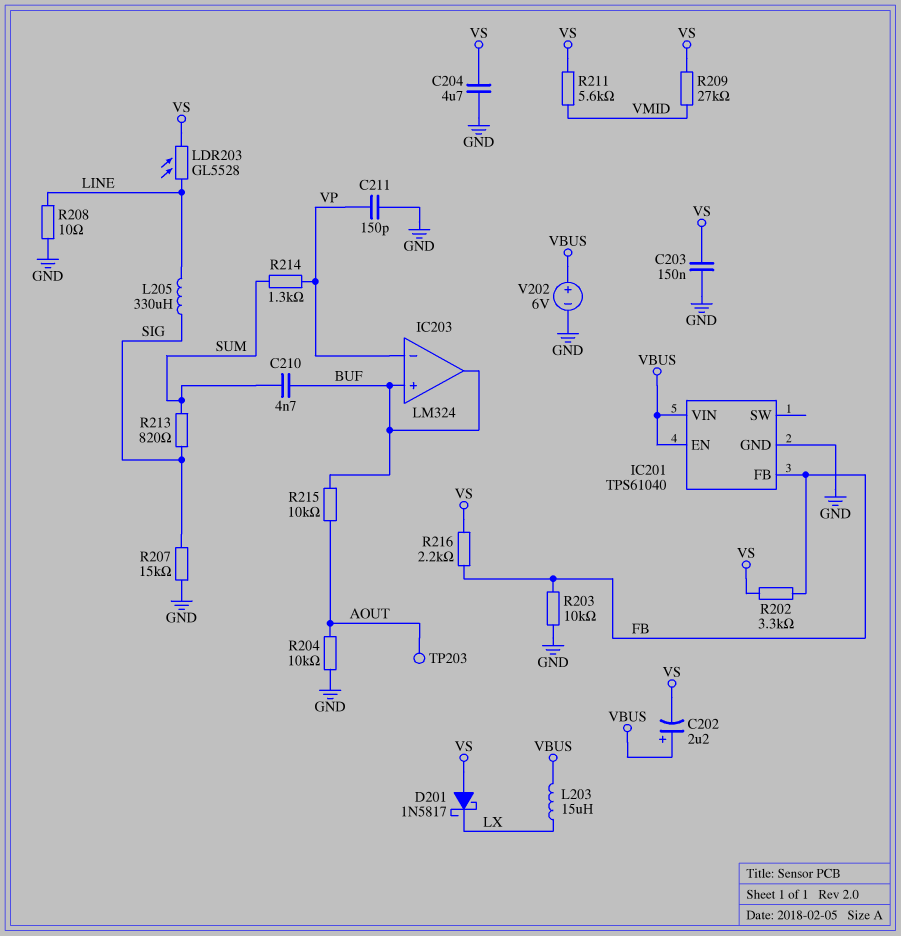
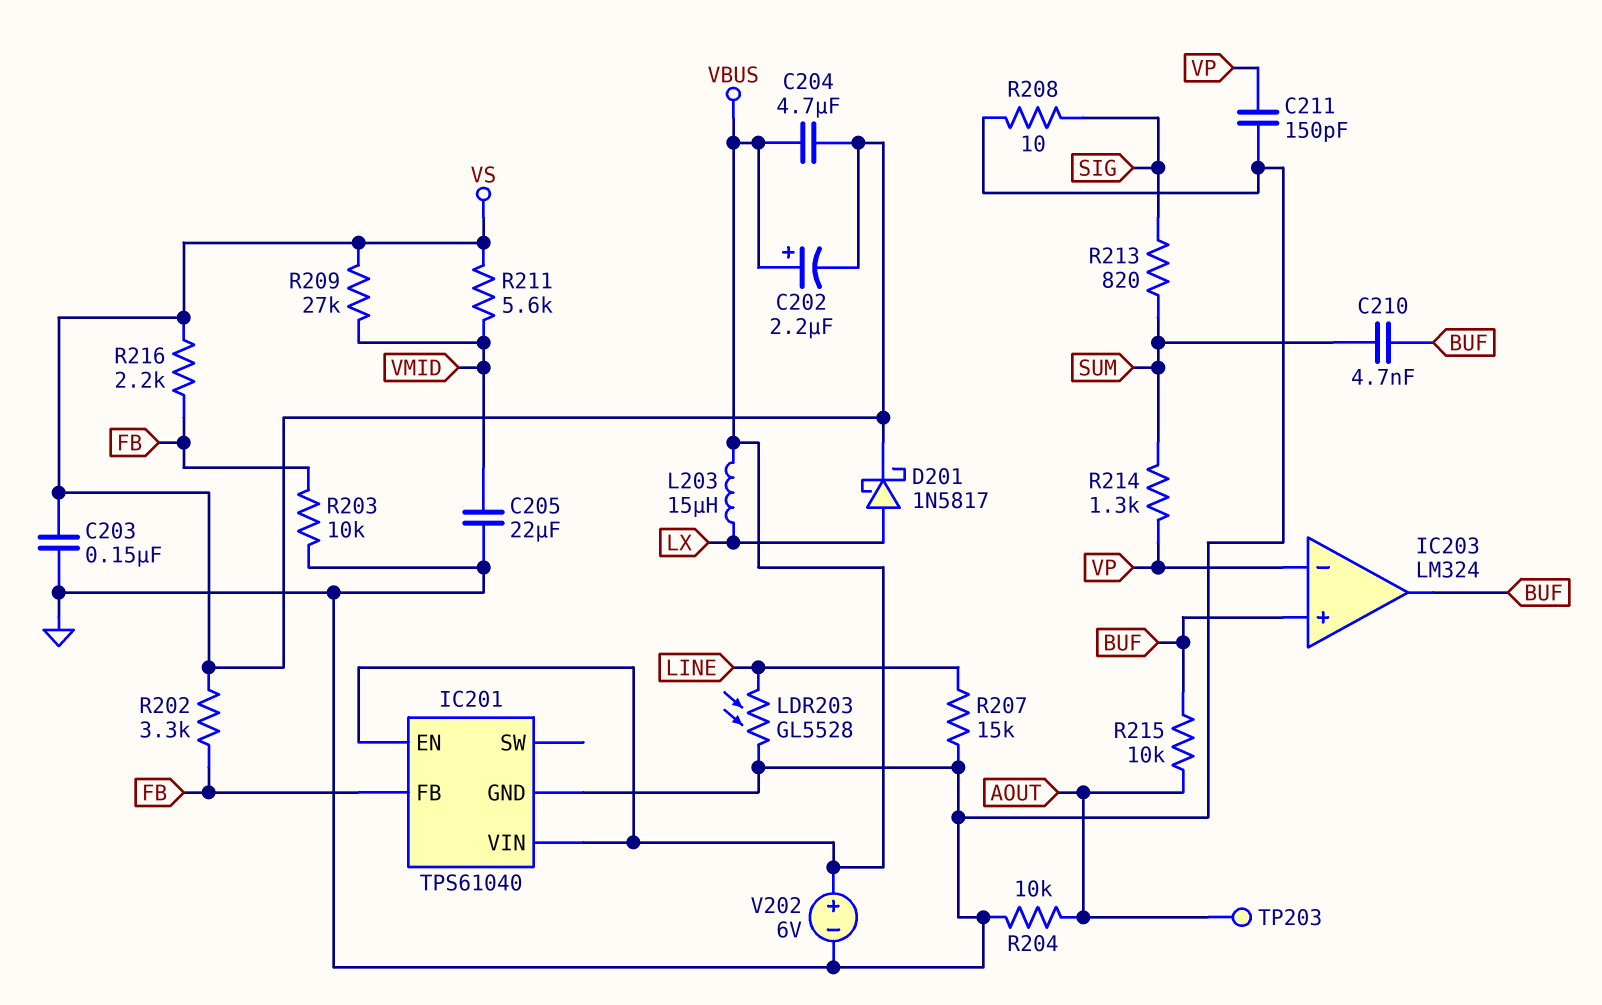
C204: 4.7uF (GND, VS) -> 4.7uF (VBUS, VS)
C205: none -> 22uF (GND, VMID)
D201: schottky 1N5817 (A VS, K LX) -> schottky 1N5817 (A LX, K VS)
L205: 330uH (LINE, SIG) -> none
LDR203: GL5528 (LINE, VS) -> GL5528 (GND, LINE)
R207: 15k (GND, SIG) -> 15k (GND, LINE)
R208: 10 (GND, LINE) -> 10 (GND, SIG)

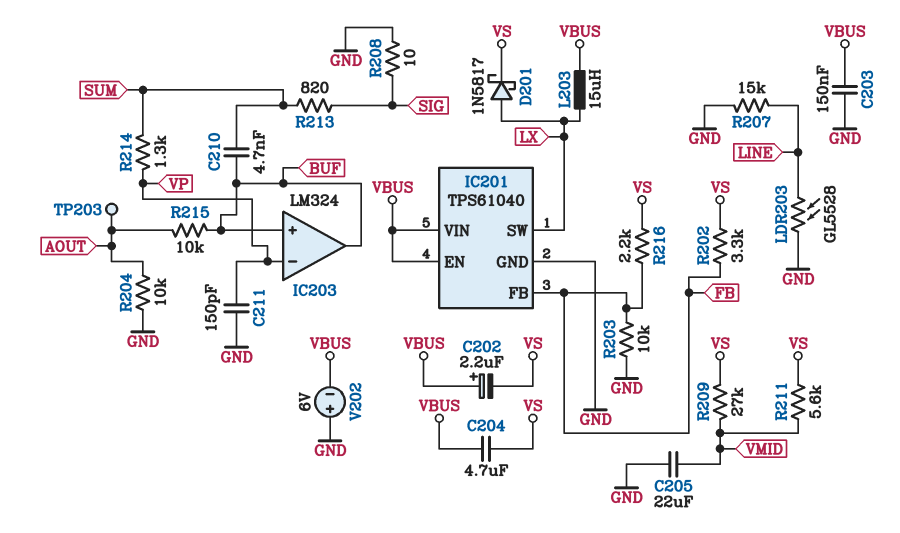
C203: 150nF (GND, VS) -> 150nF (GND, VBUS)
IC201 pin SW: none -> LX
V202: 6V (plus VBUS, minus GND) -> 6V (plus GND, minus VBUS)

